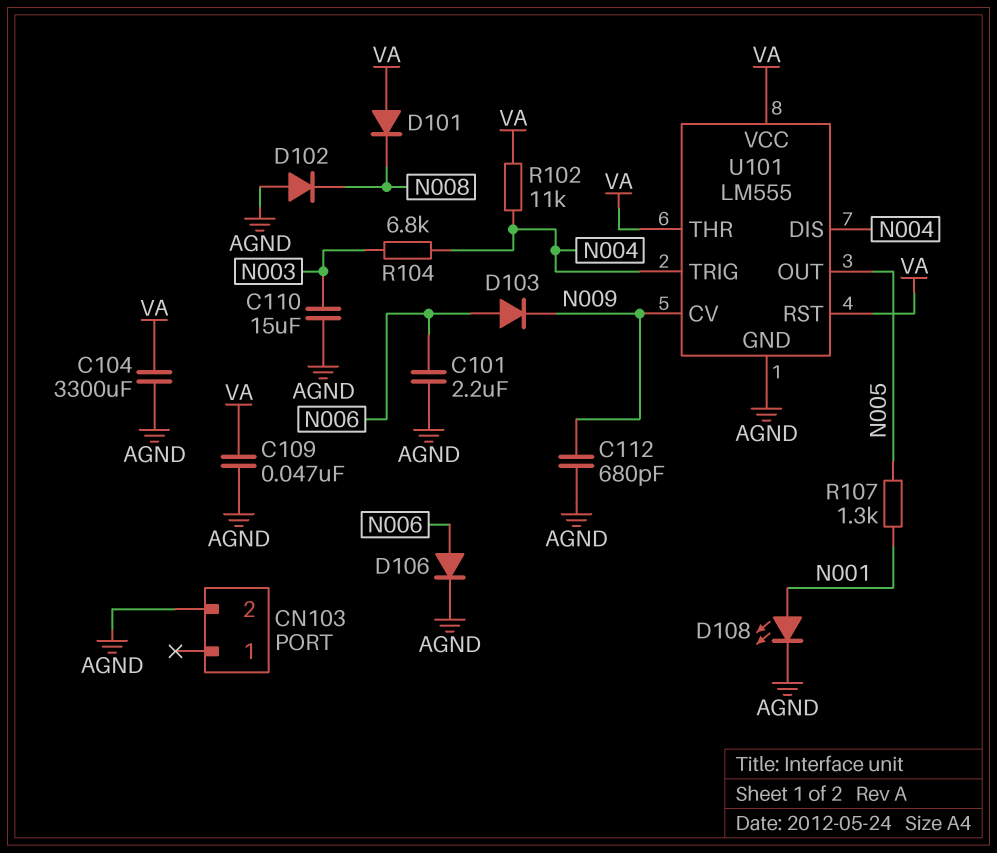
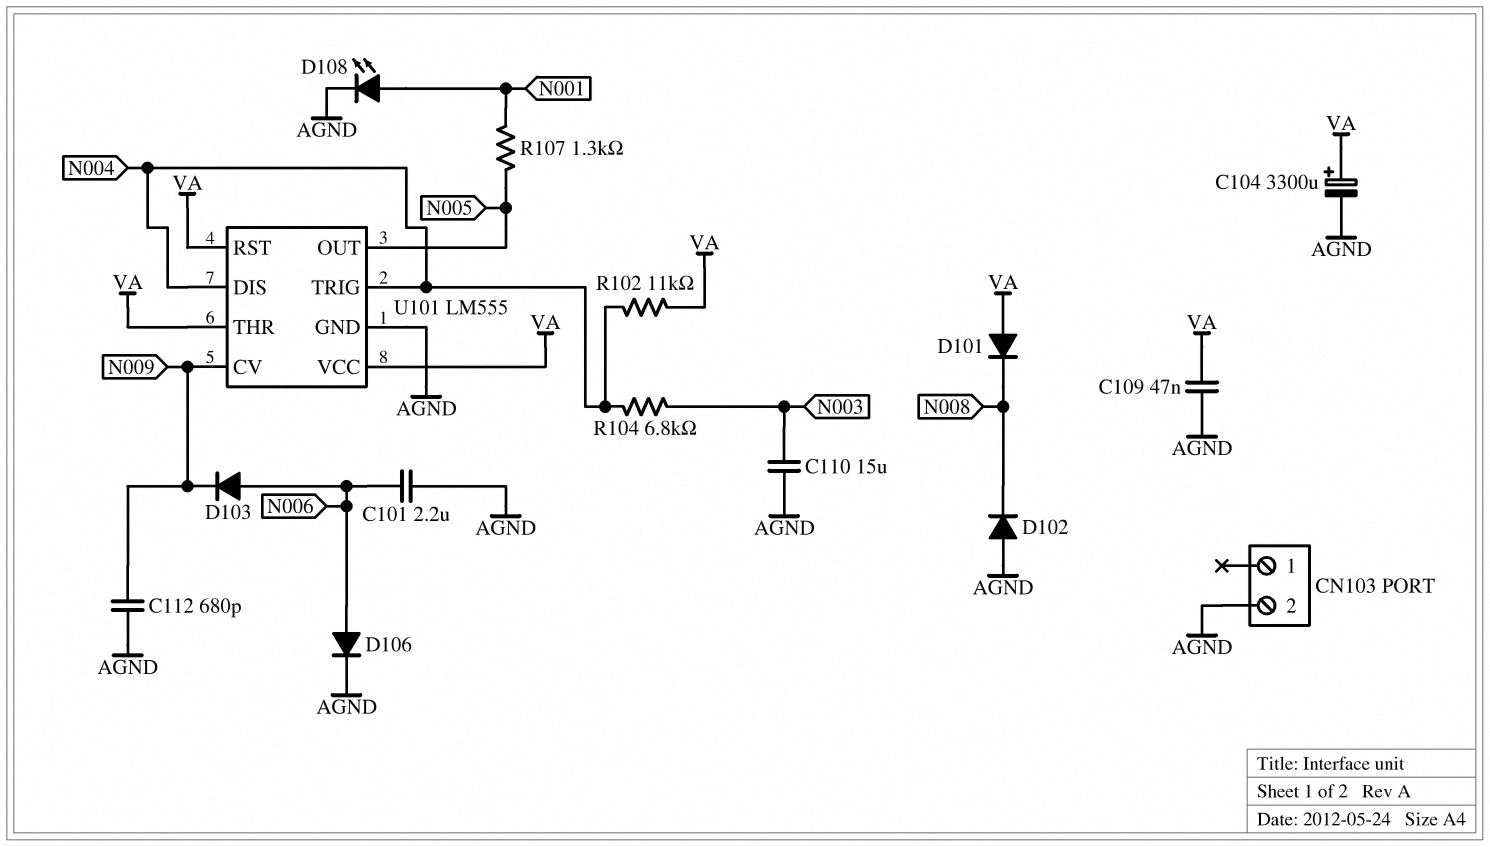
C104: 3300uF (AGND, VA) -> 3300uF (plus VA, minus AGND)

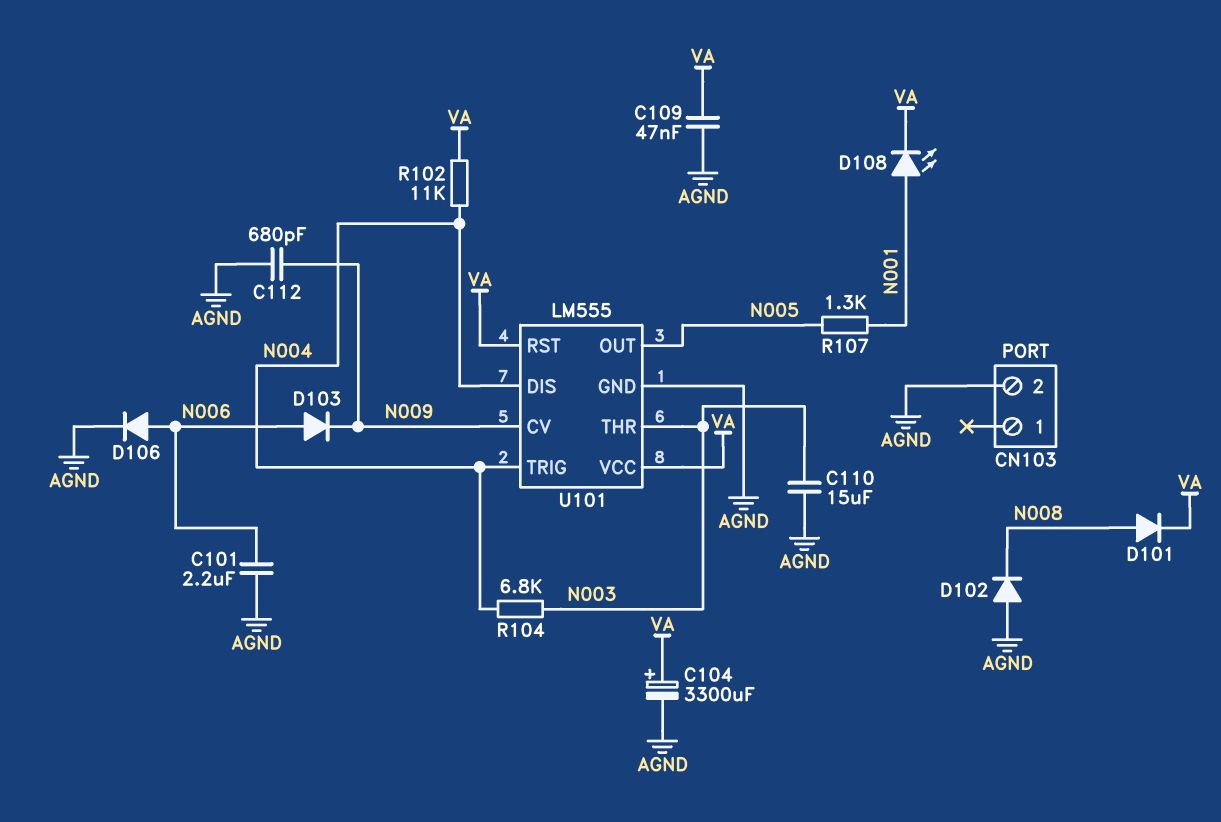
D101: diode (A VA, K N008) -> diode (A N008, K VA)
D108: LED (A N001, K AGND) -> LED (A N001, K VA)
U101 pin THR: VA -> N003

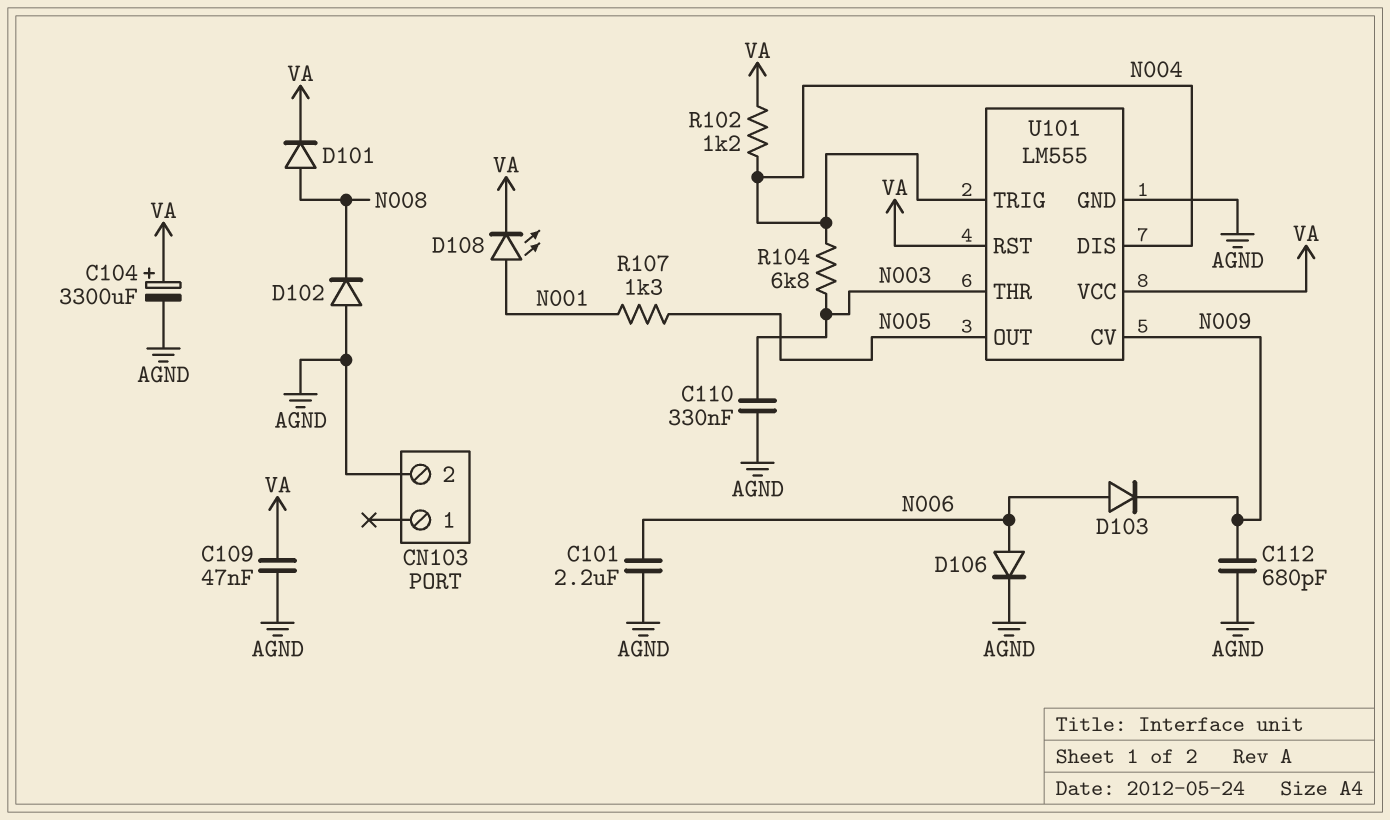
C110: 15uF (AGND, N003) -> 330nF (AGND, N003)
R102: 11k (N004, VA) -> 1.2k (N004, VA)

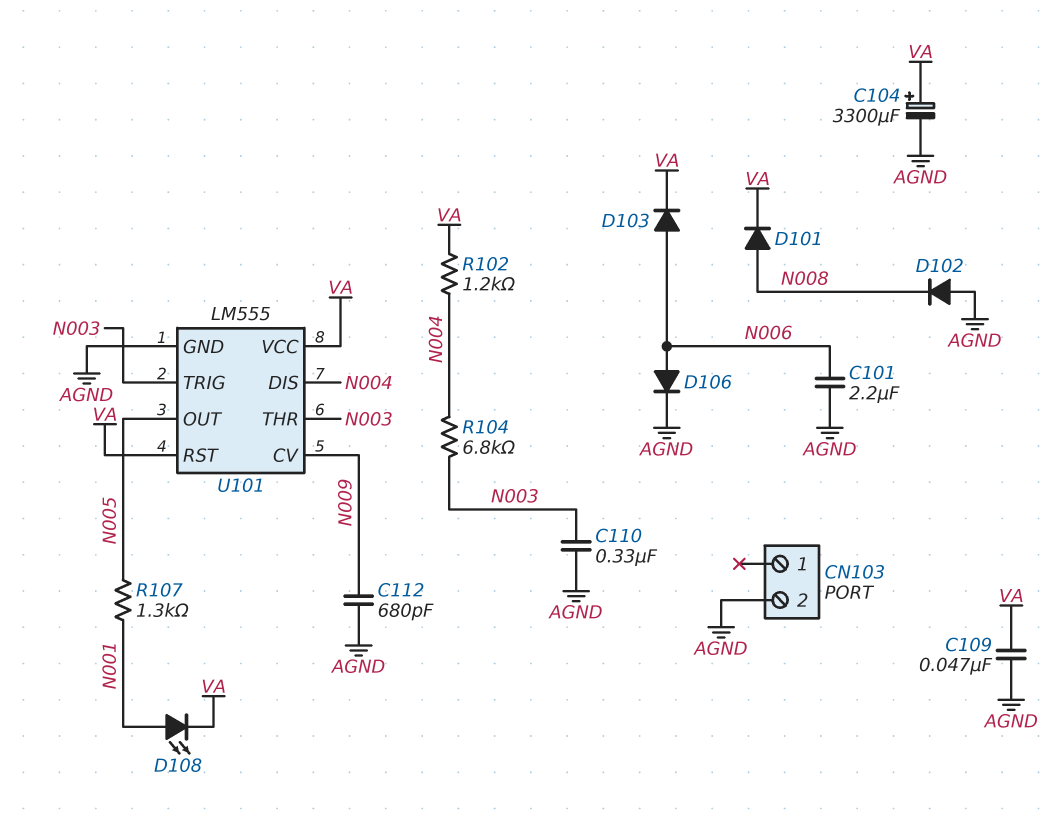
D103: diode (A N006, K N009) -> diode (A N006, K VA)
U101 pin TRIG: N004 -> N003

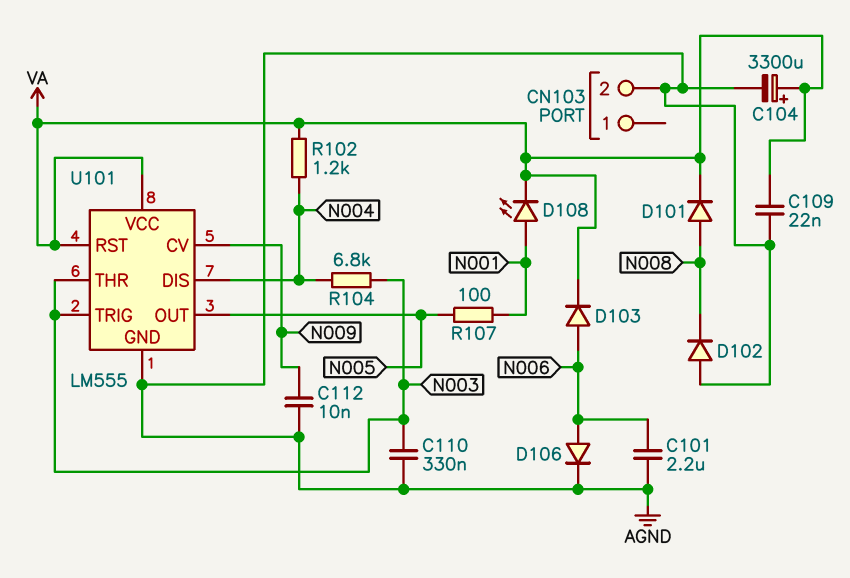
C109: 47nF (AGND, VA) -> 22nF (AGND, VA)
C112: 680pF (AGND, N009) -> 10nF (AGND, N009)
R107: 1.3k (N001, N005) -> 100 (N001, N005)

